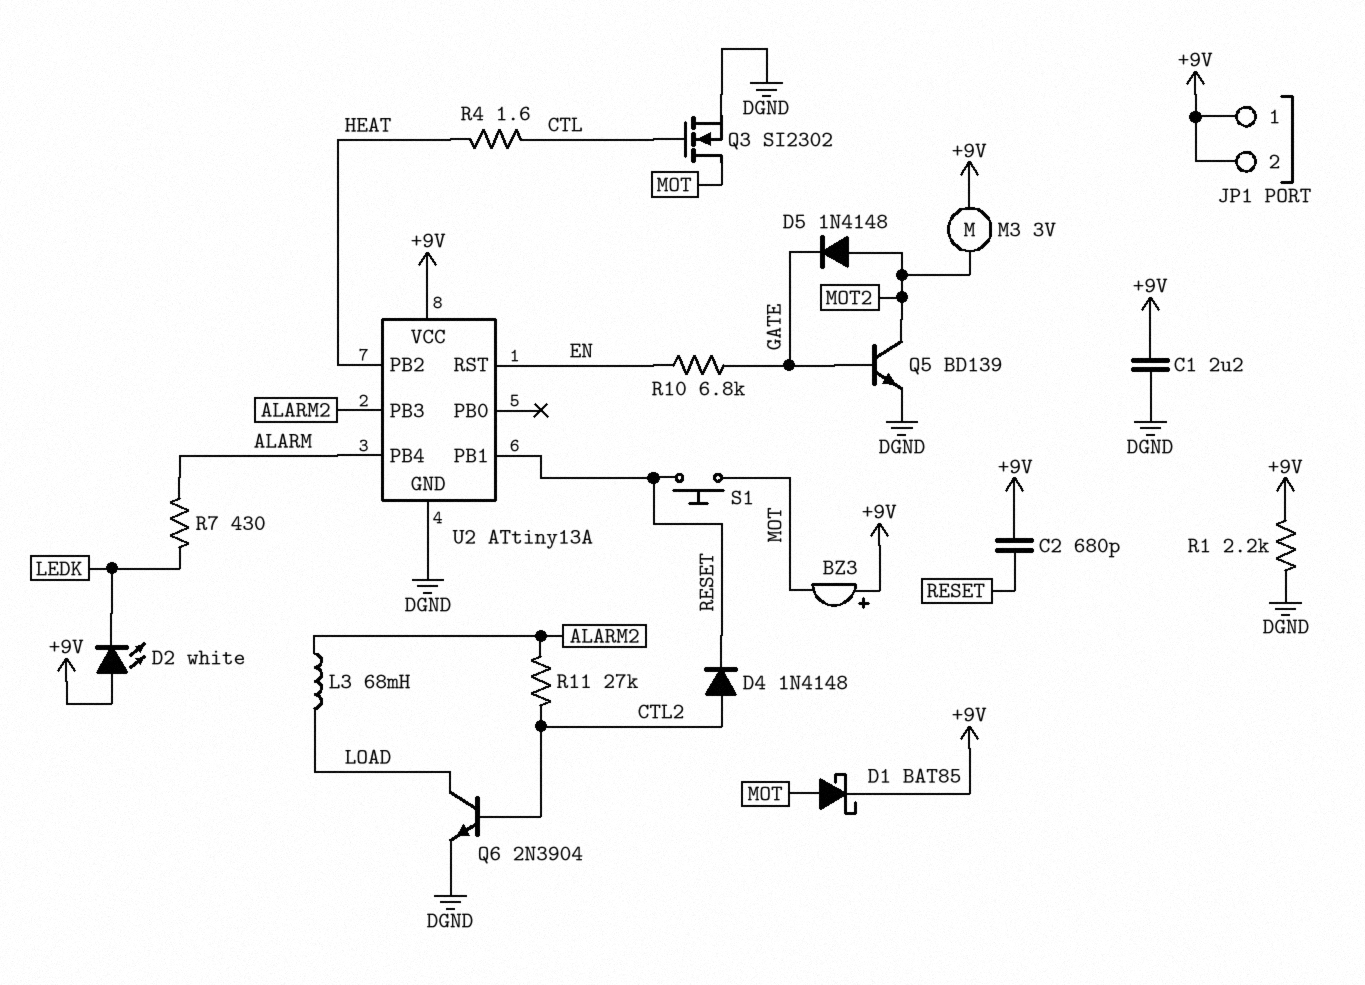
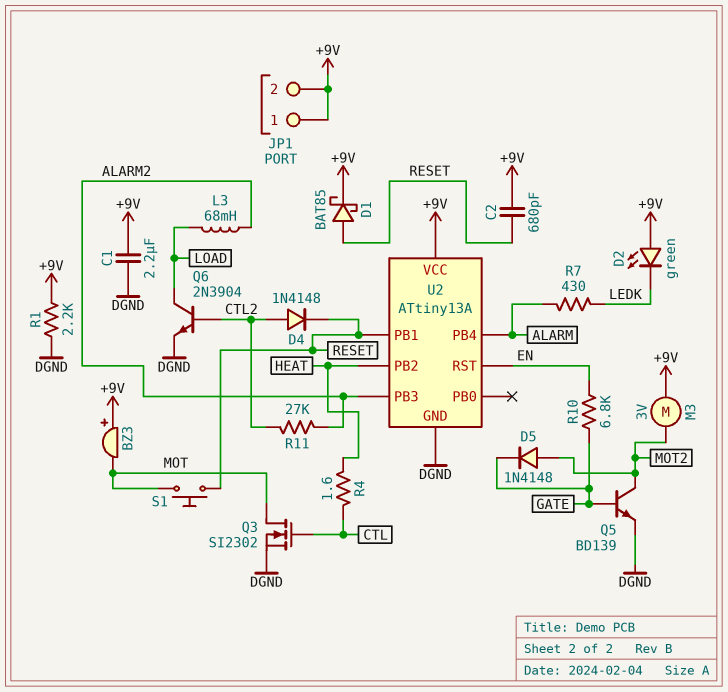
D1: schottky BAT85 (A MOT, K +9V) -> schottky BAT85 (A RESET, K +9V)
D2: LED white (A +9V, K LEDK) -> LED green (A +9V, K LEDK)

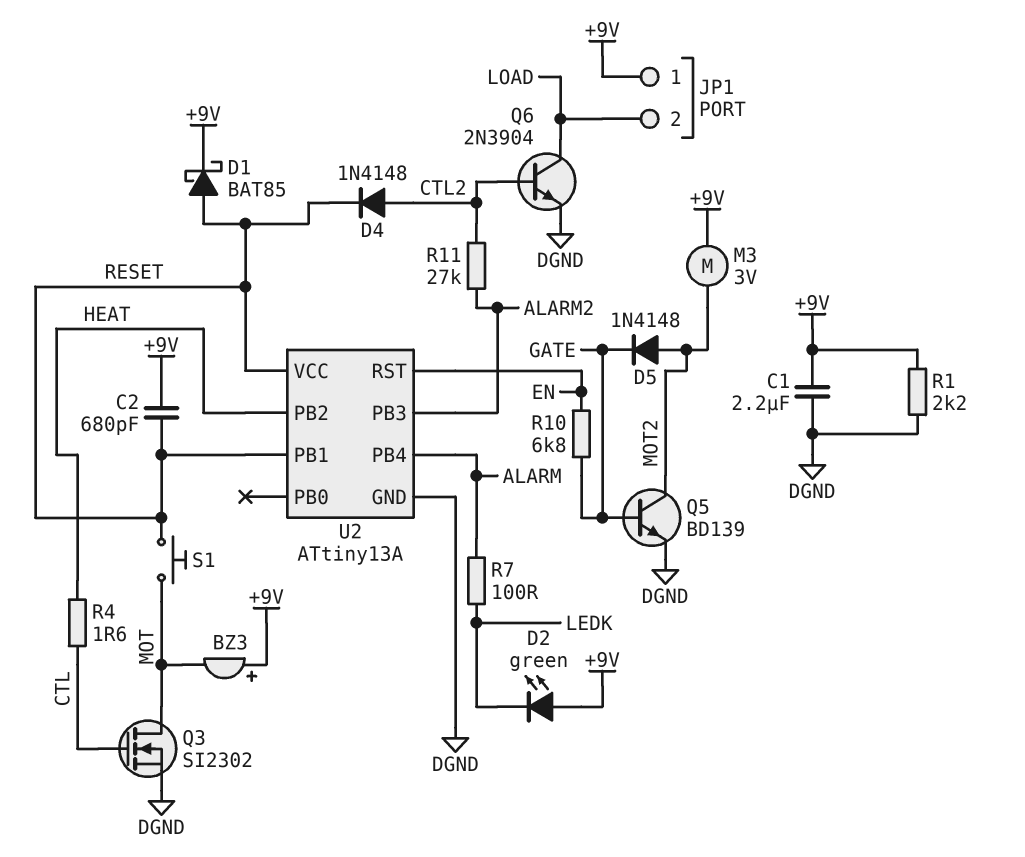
JP1 pin 2: +9V -> LOAD
L3: 68mH (ALARM2, LOAD) -> none
R7: 430 (ALARM, LEDK) -> 100 (ALARM, LEDK)
U2 pin VCC: +9V -> RESET

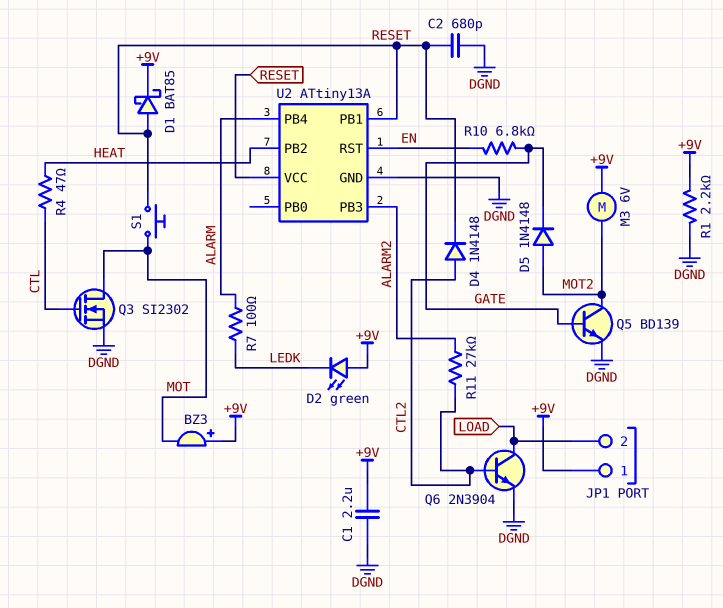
C2: 680pF (+9V, RESET) -> 680pF (DGND, RESET)
M3: motor 3V (+9V, MOT2) -> motor 6V (+9V, MOT2)
R4: 1.6 (CTL, HEAT) -> 47 (CTL, HEAT)

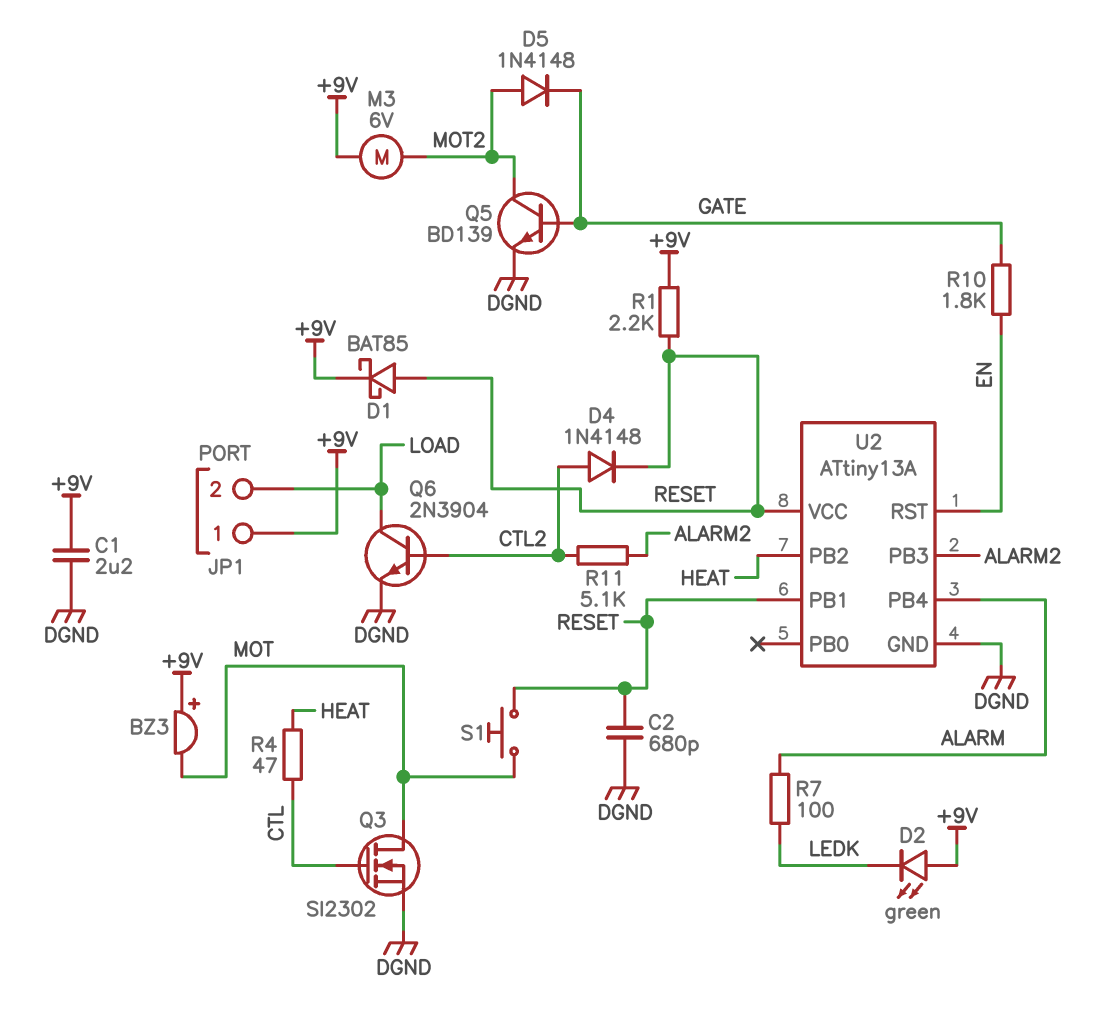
R1: 2.2k (+9V, DGND) -> 2.2k (+9V, RESET)
R10: 6.8k (EN, GATE) -> 1.8k (EN, GATE)
R11: 27k (ALARM2, CTL2) -> 5.1k (ALARM2, CTL2)

